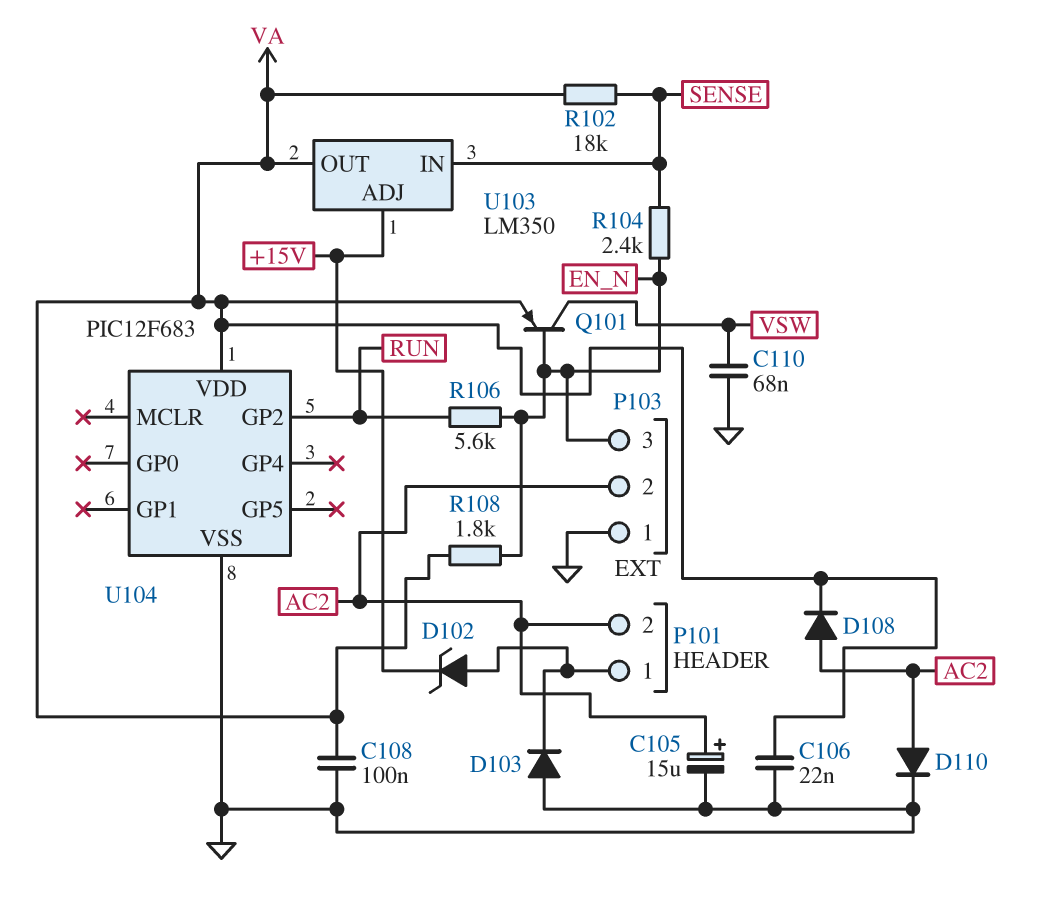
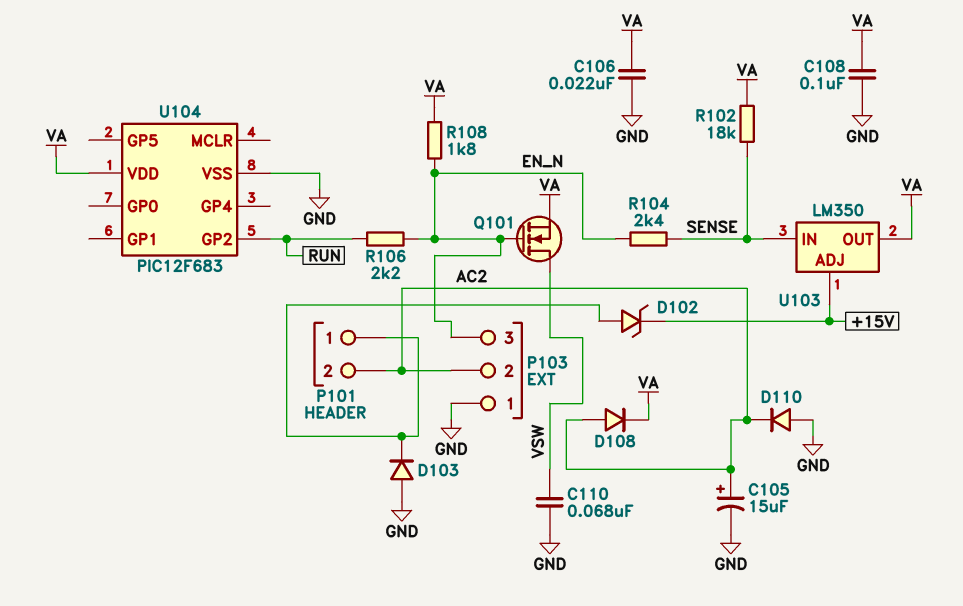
D110: diode (A AC2, K GND) -> diode (A GND, K AC2)
Q101: PNP (B EN_N, C VSW, E VA) -> NMOS (G EN_N, D VSW, S VA)
R106: 5.6k (EN_N, RUN) -> 2.2k (EN_N, RUN)

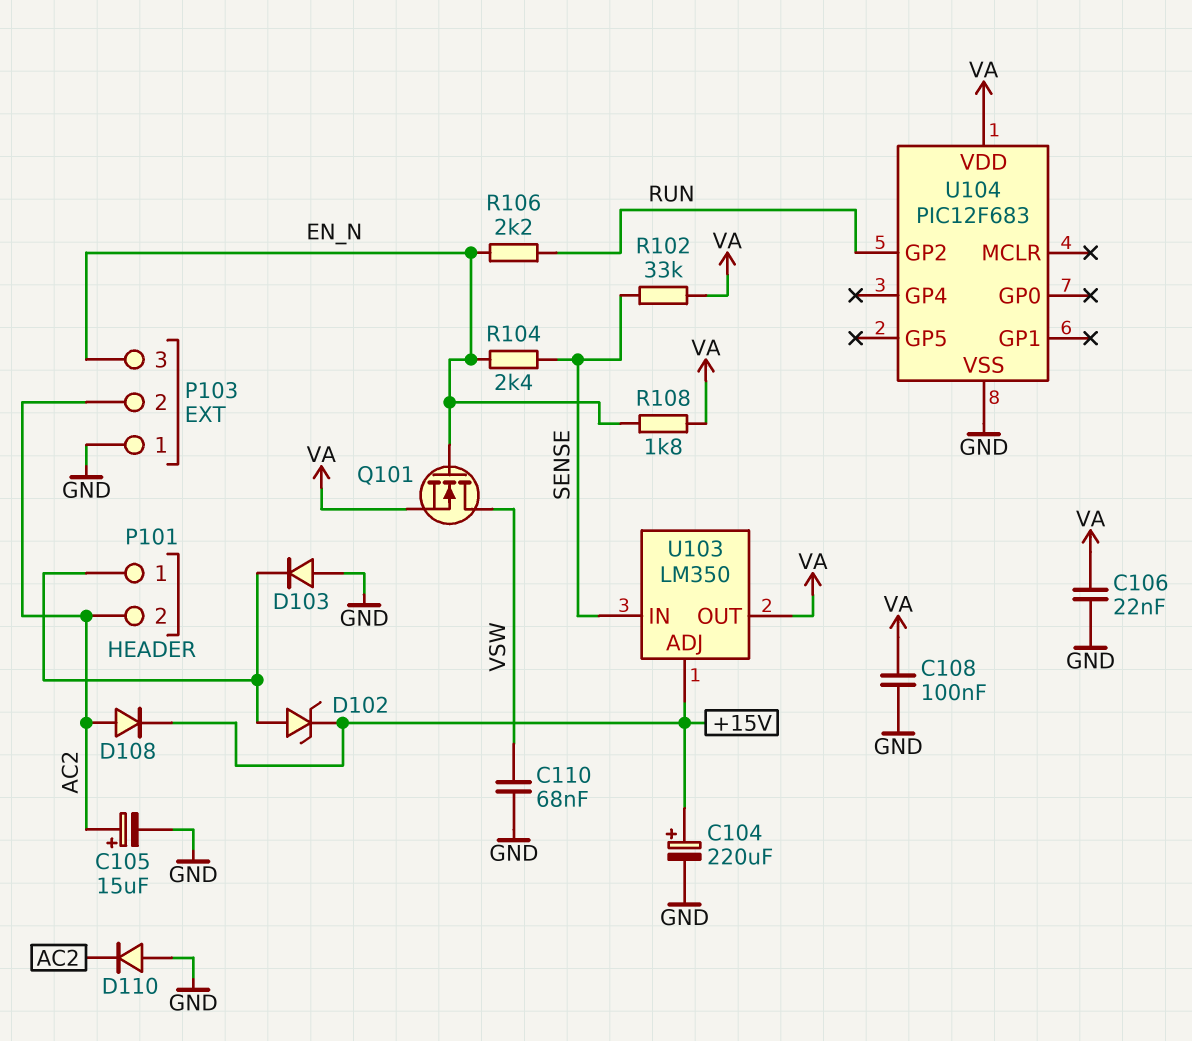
C104: none -> 220uF (plus +15V, minus GND)
D108: diode (A AC2, K VA) -> diode (A AC2, K +15V)
R102: 18k (SENSE, VA) -> 33k (SENSE, VA)

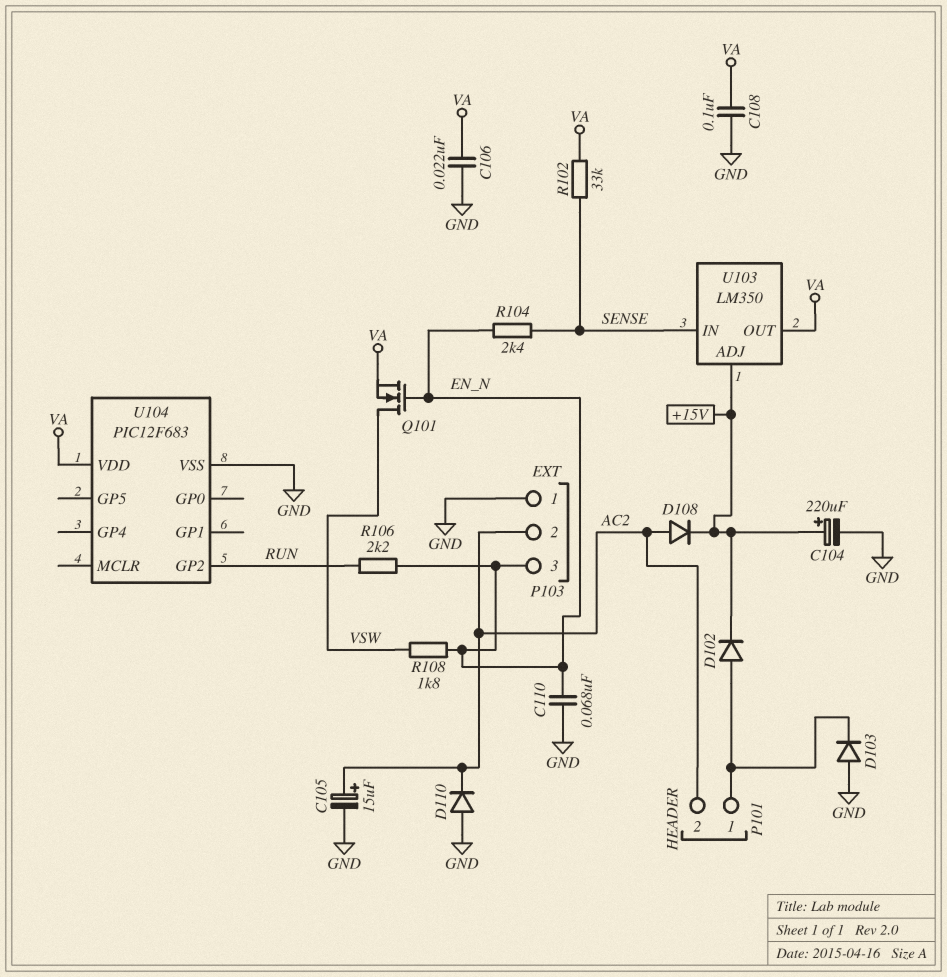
C110: 68nF (GND, VSW) -> 68nF (EN_N, GND)
D102: zener (A P101/1, K +15V) -> diode (A P101/1, K +15V)
R108: 1.8k (EN_N, VA) -> 1.8k (EN_N, VSW)

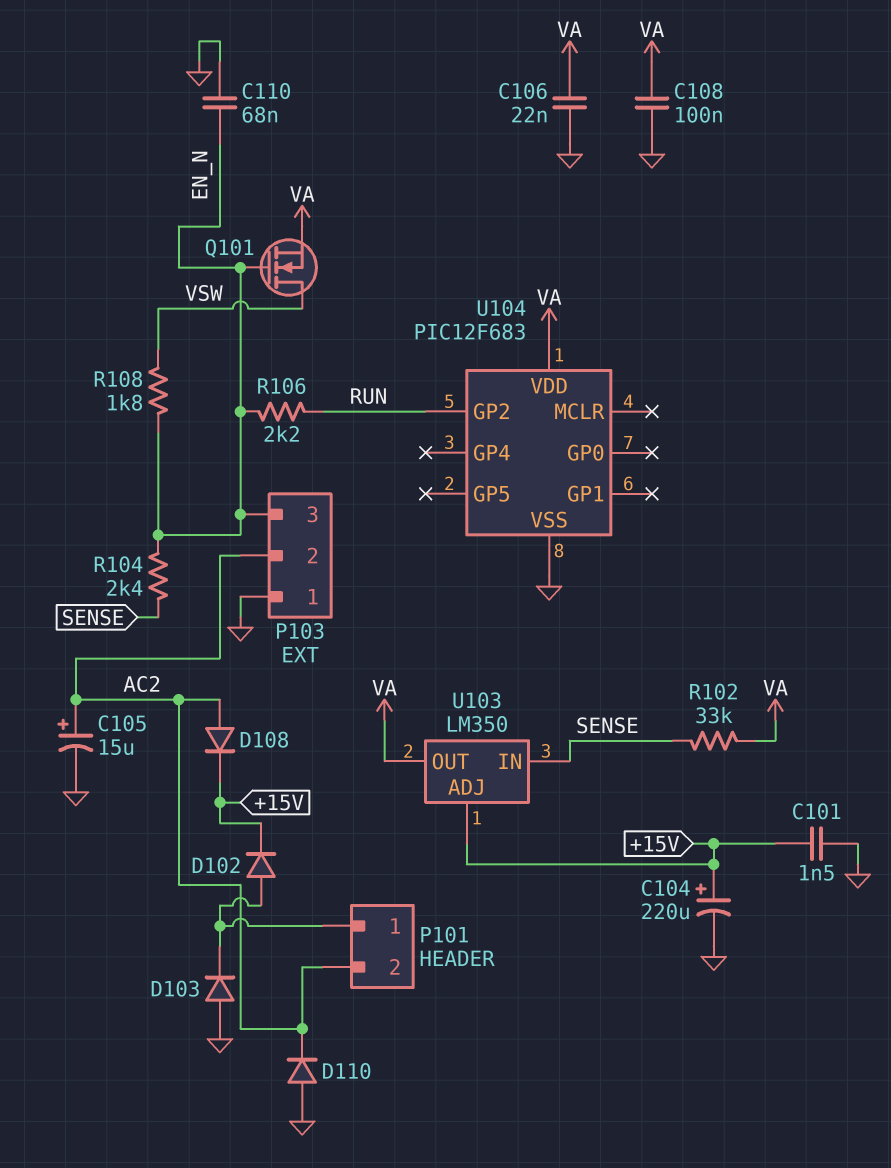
C101: none -> 1.5nF (+15V, GND)

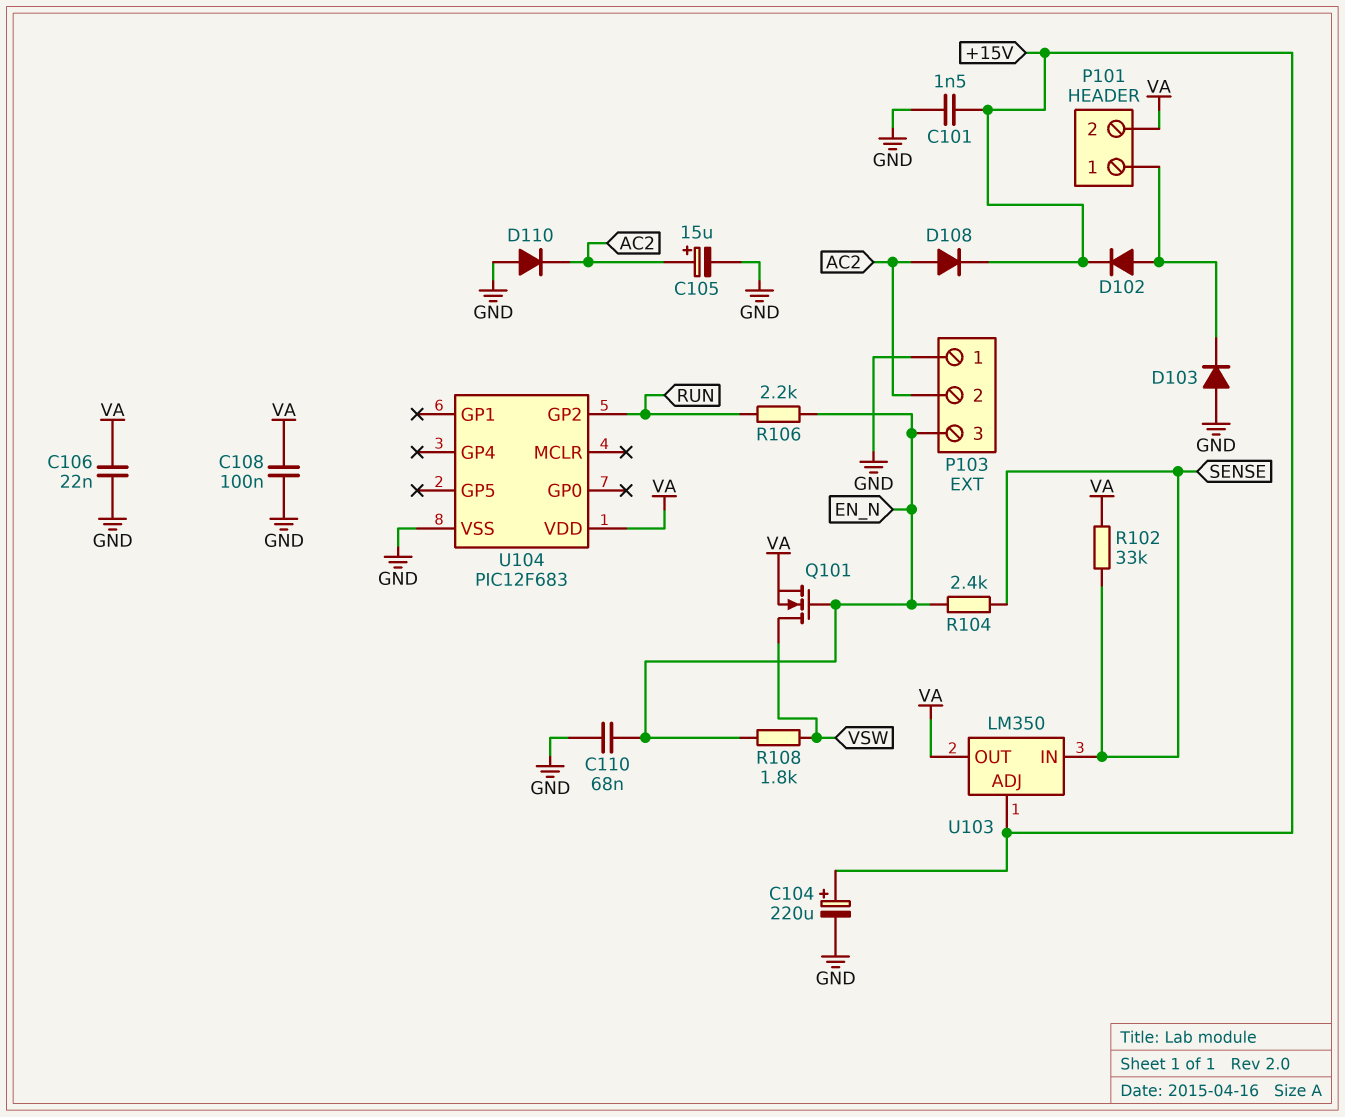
P101 pin 2: AC2 -> VA

